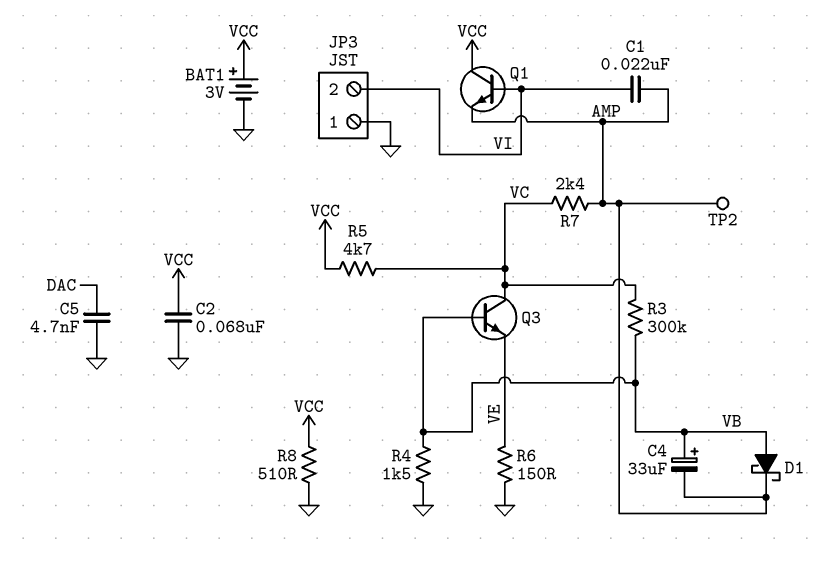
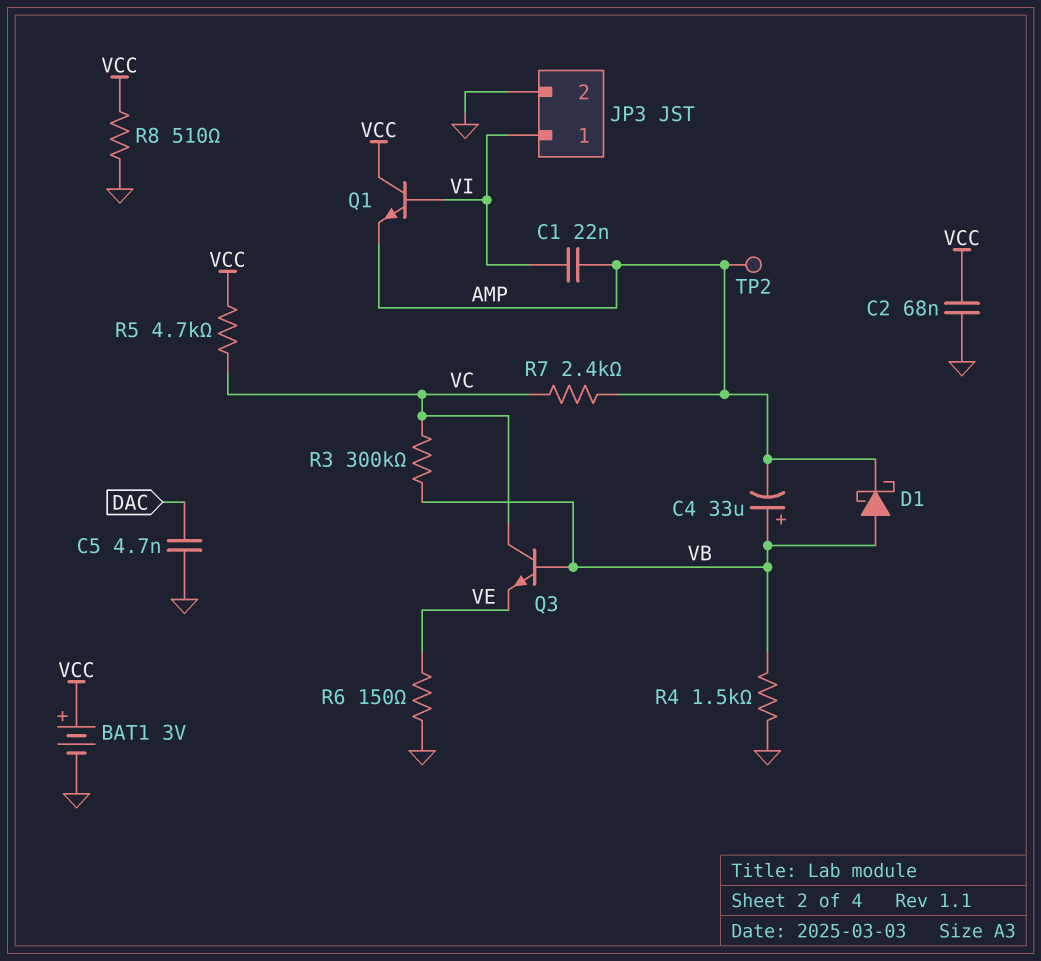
JP3 pin 1: GND -> VI
JP3 pin 2: VI -> GND

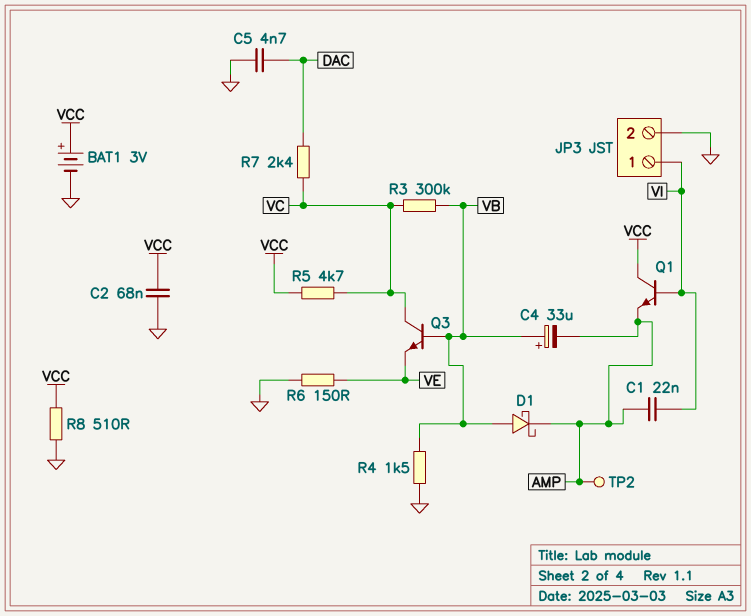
R7: 2.4k (AMP, VC) -> 2.4k (DAC, VC)

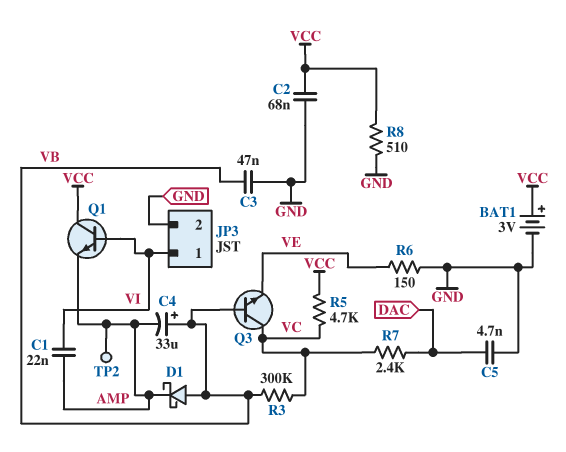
C3: none -> 47nF (GND, VB)
R4: 1.5k (GND, VB) -> none

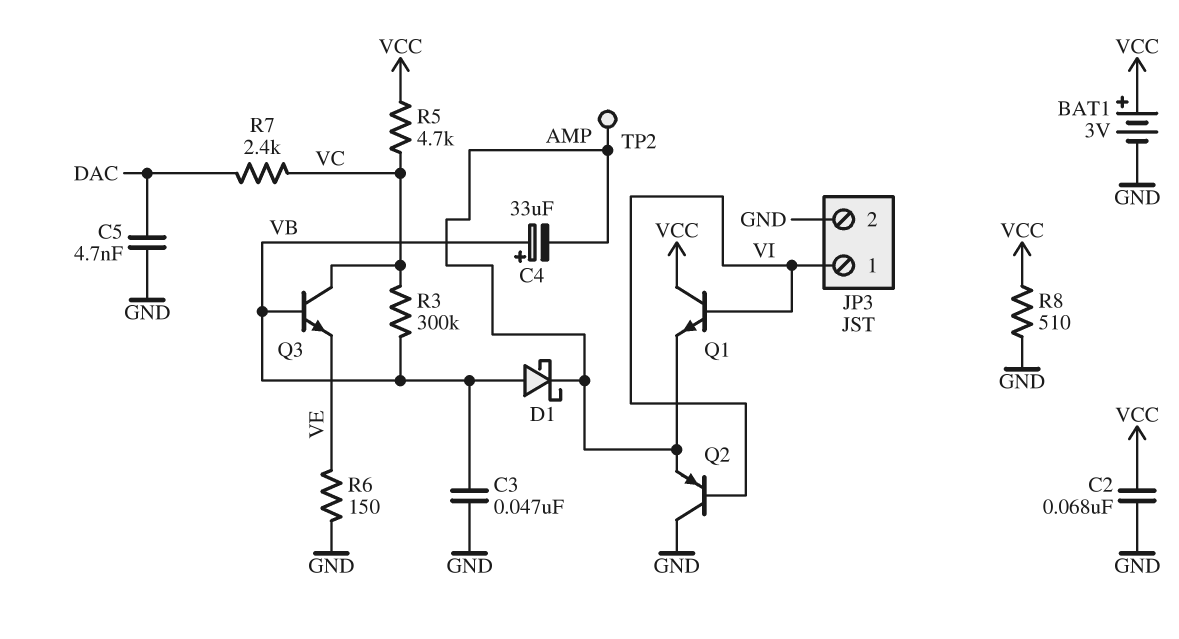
C1: 22nF (AMP, VI) -> none
Q2: none -> PNP (B VI, C GND, E AMP)

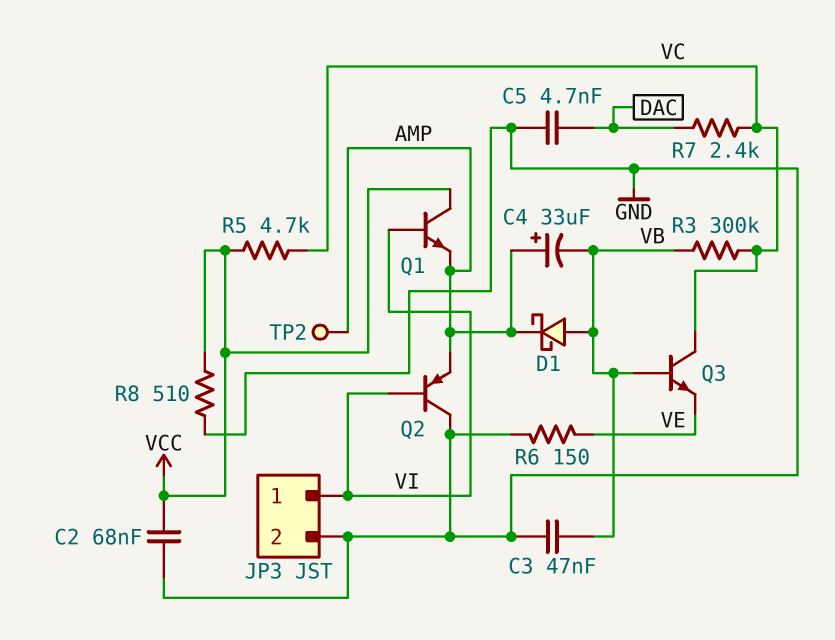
BAT1: 3V (plus VCC, minus GND) -> none
C4: 33uF (plus VB, minus AMP) -> 33uF (plus AMP, minus VB)

